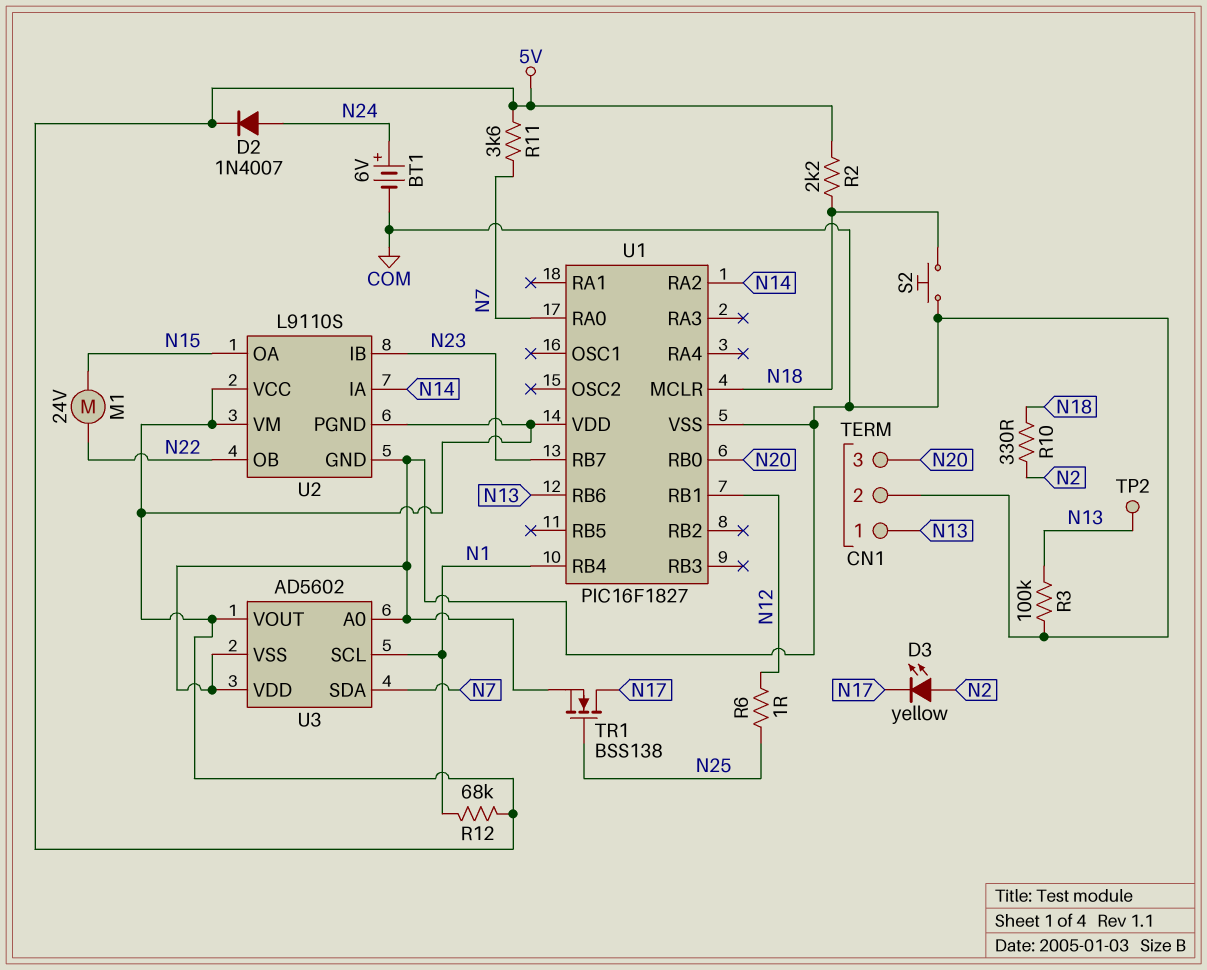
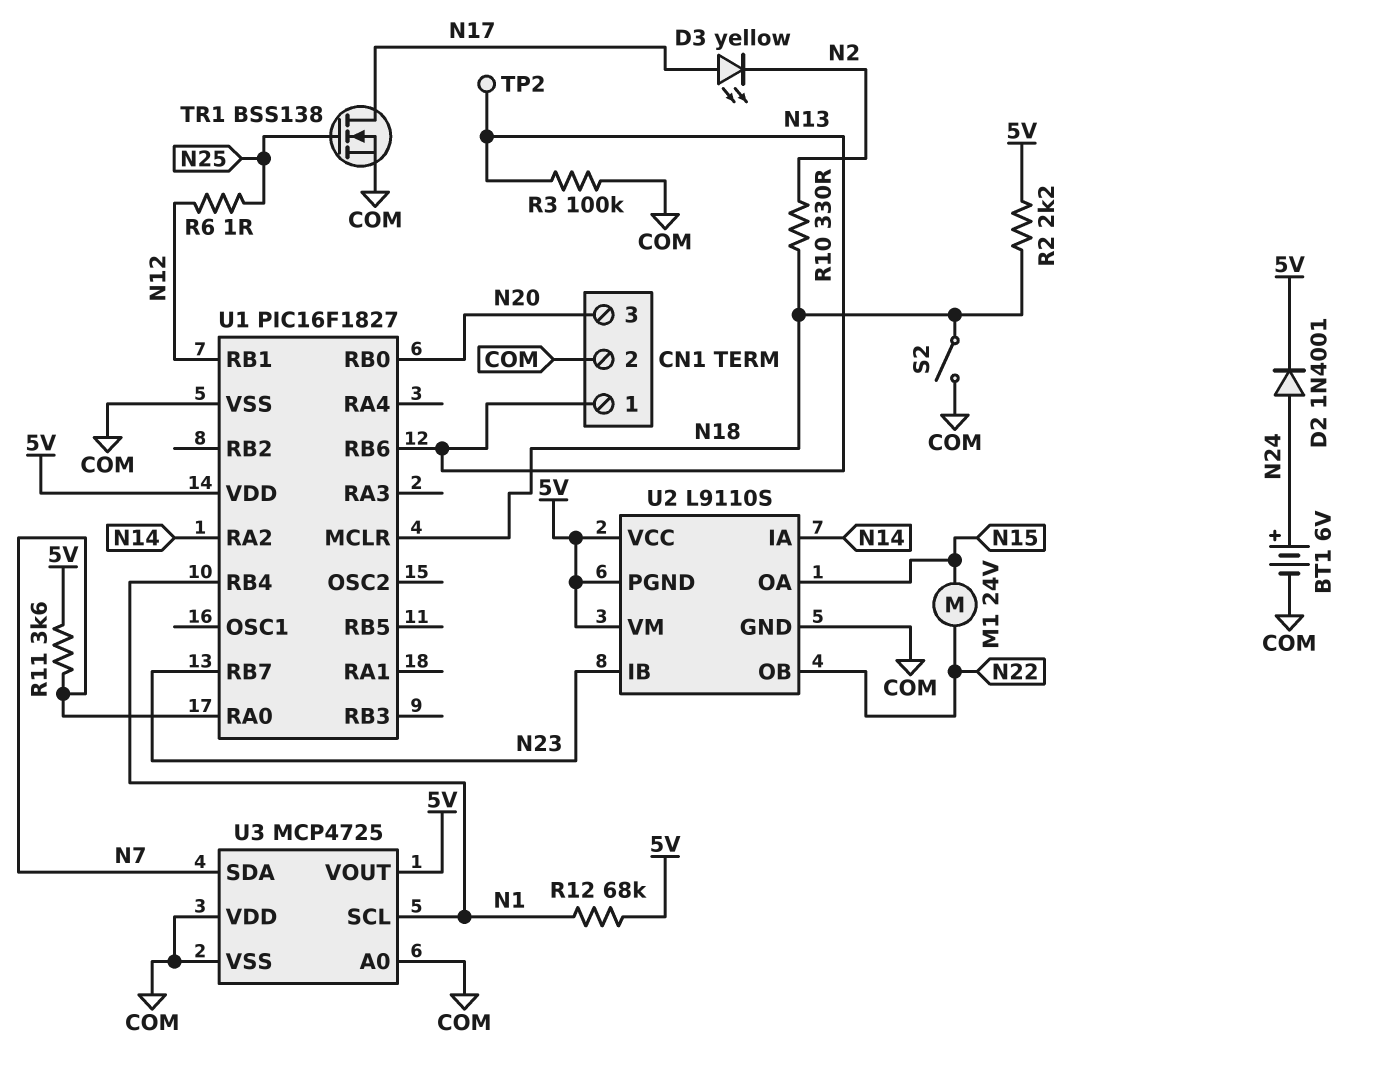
D2: diode 1N4007 (A N24, K 5V) -> diode 1N4001 (A N24, K 5V)
D3: LED yellow (A N2, K N17) -> LED yellow (A N17, K N2)
S2: button (COM, N18) -> switch (COM, N18)
U3: AD5602 -> MCP4725

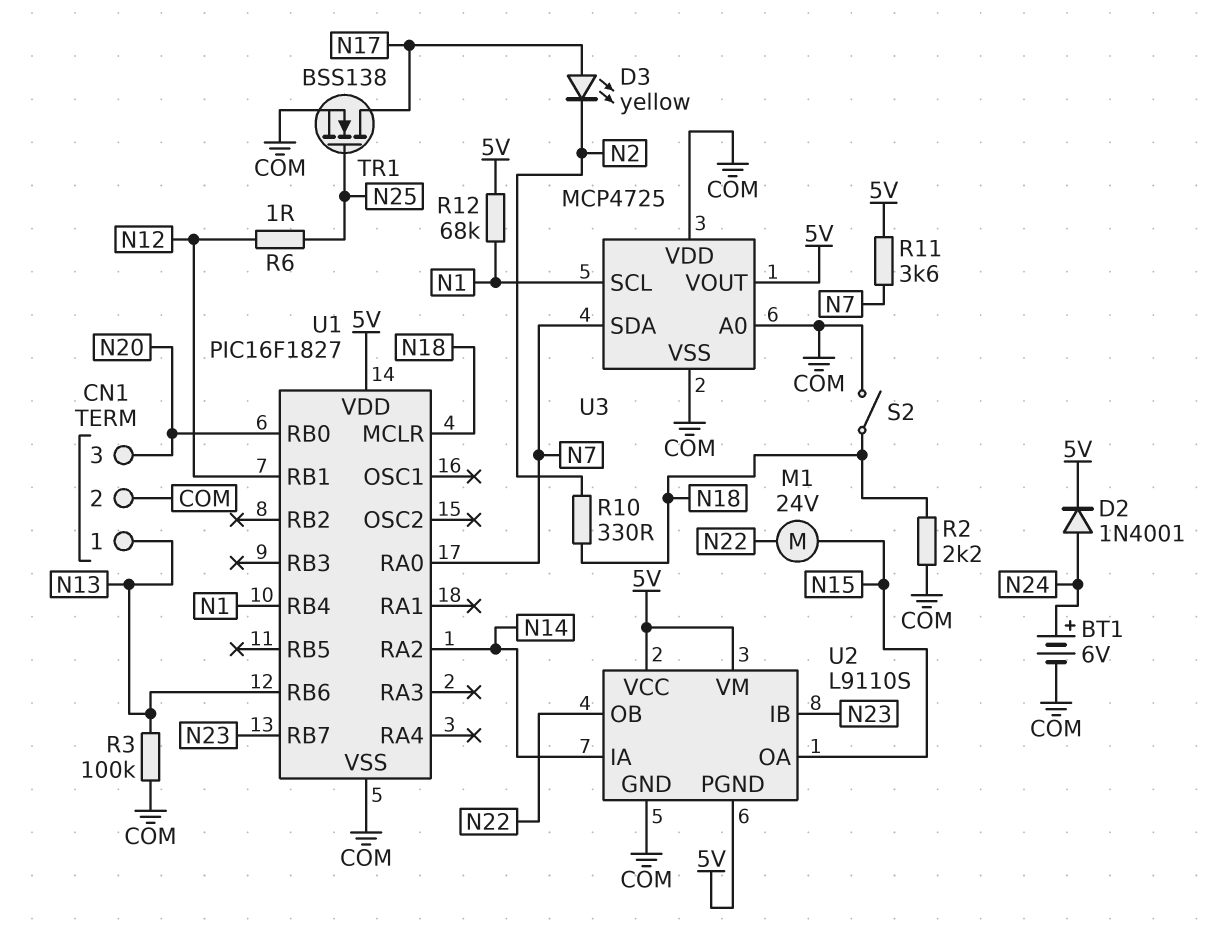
R2: 2.2k (5V, N18) -> 2.2k (COM, N18)
TP2: test point (N13) -> none

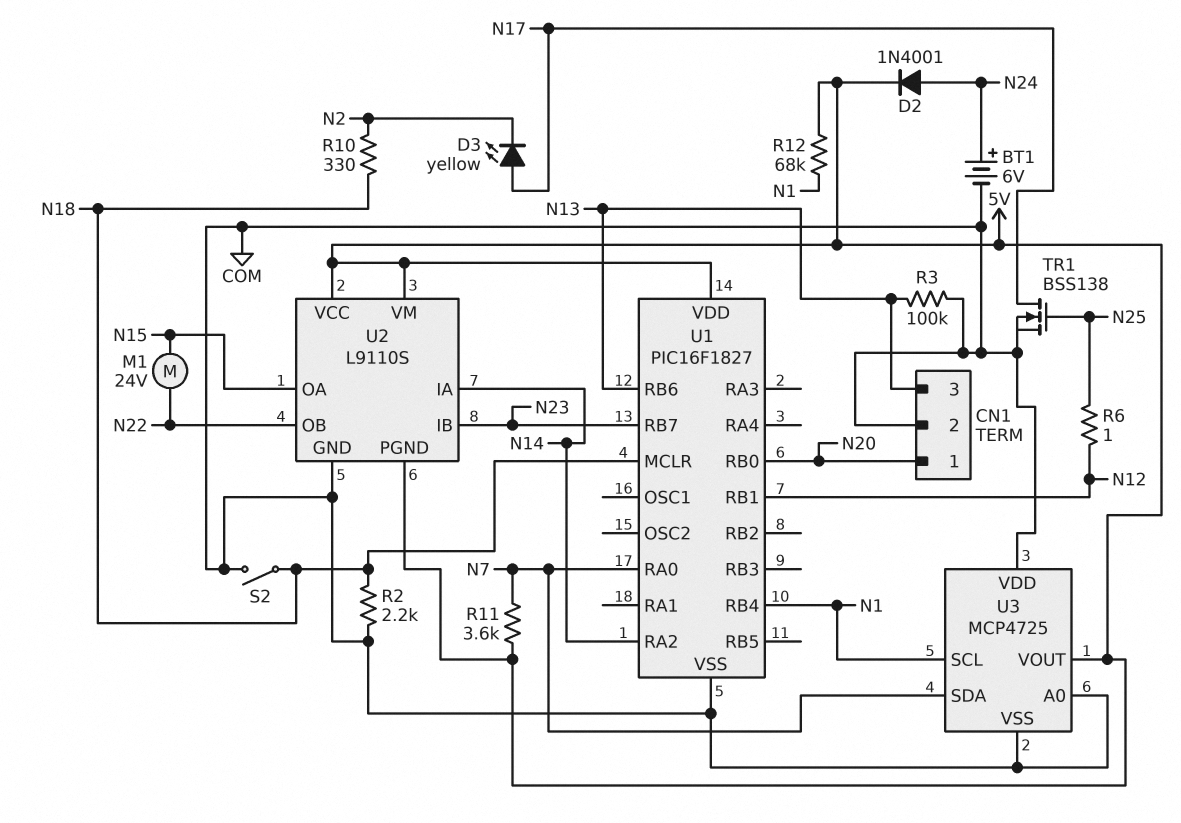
CN1 pin 1: N13 -> N20
CN1 pin 3: N20 -> N13

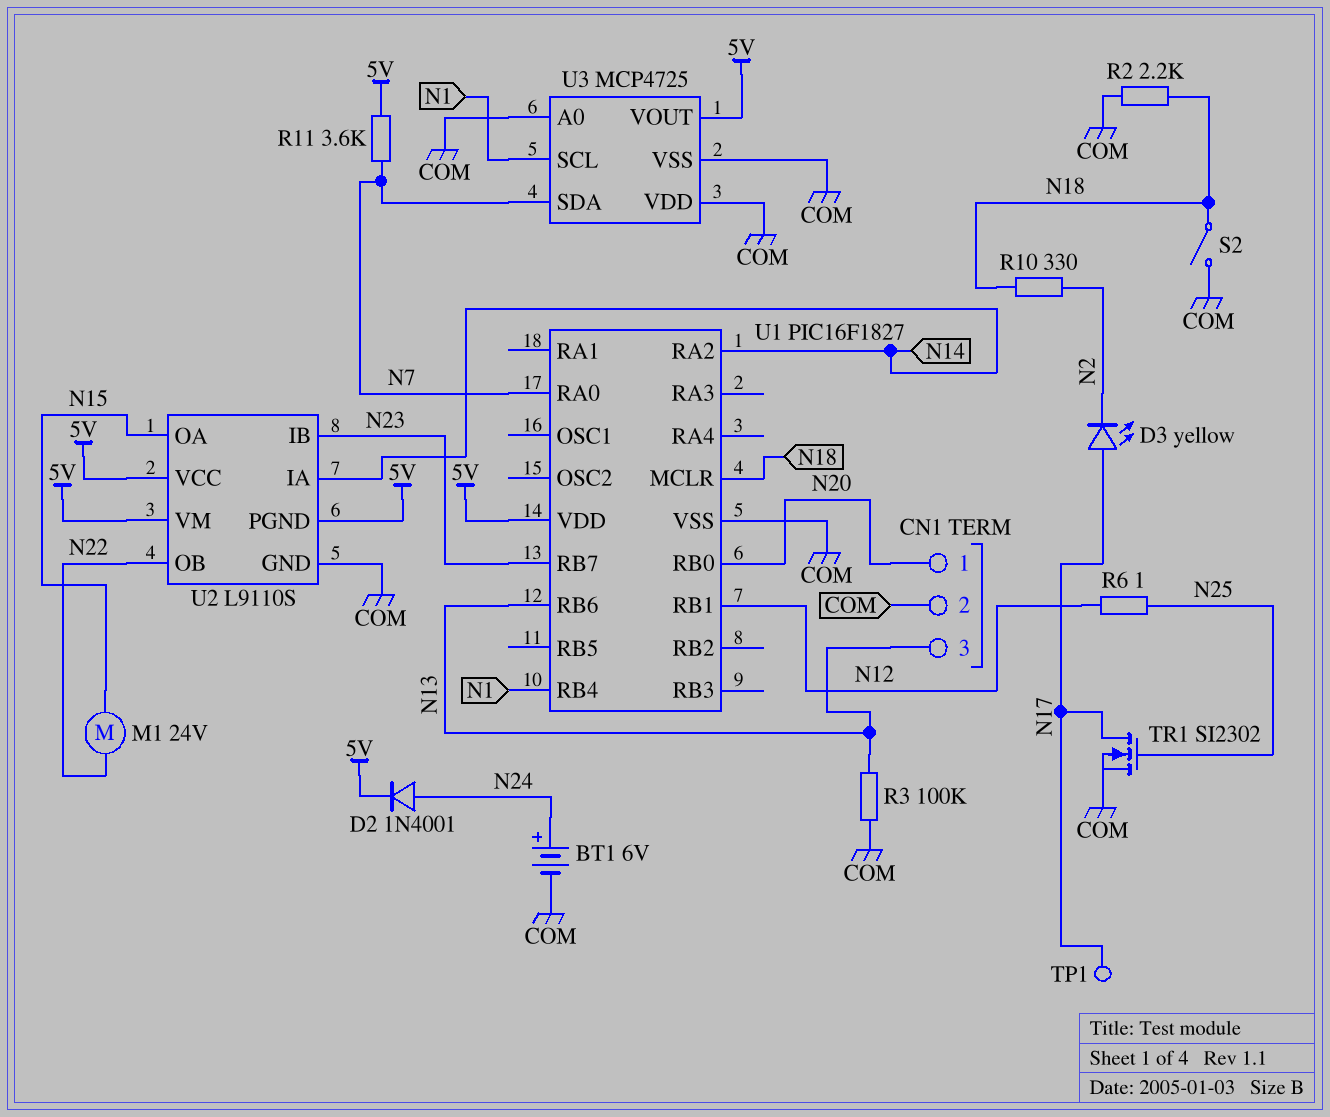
R12: 68k (5V, N1) -> none
TP1: none -> test point (N17)
TR1: NMOS BSS138 (G N25, D N17, S COM) -> NMOS SI2302 (G N25, D N17, S COM)

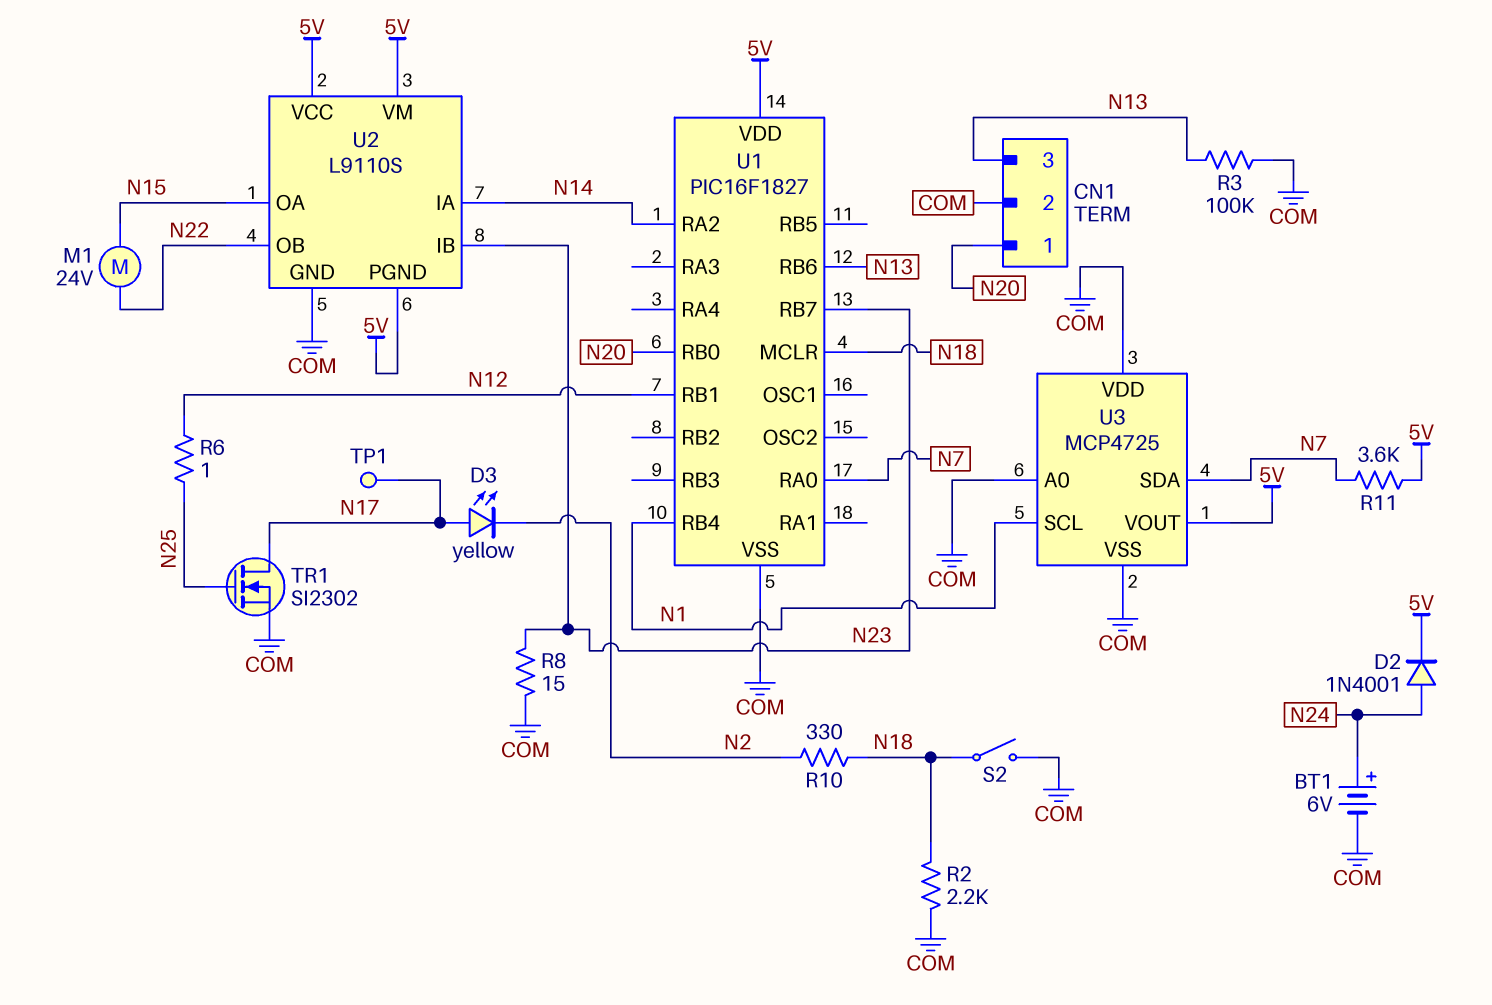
R8: none -> 15 (COM, N23)

